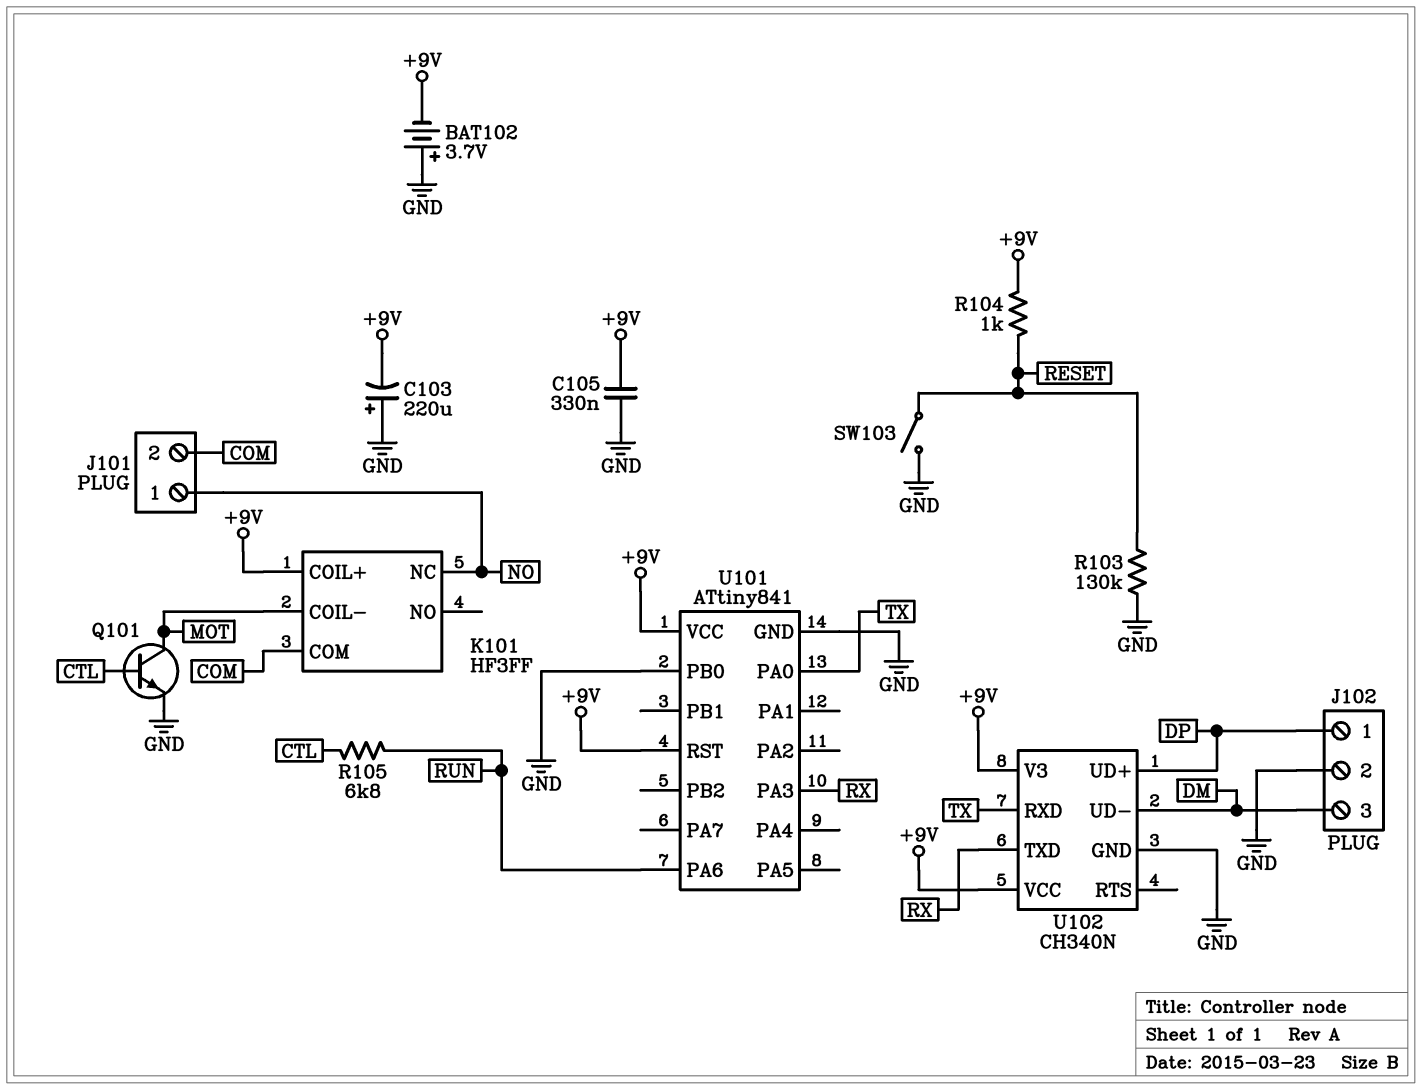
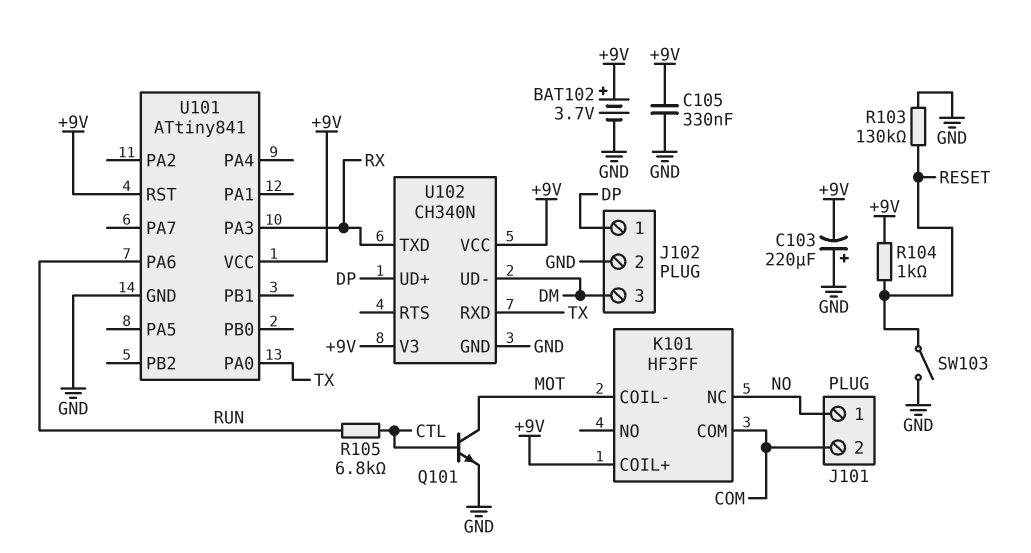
BAT102: 3.7V (plus GND, minus +9V) -> 3.7V (plus +9V, minus GND)
U101 pin PB0: GND -> none

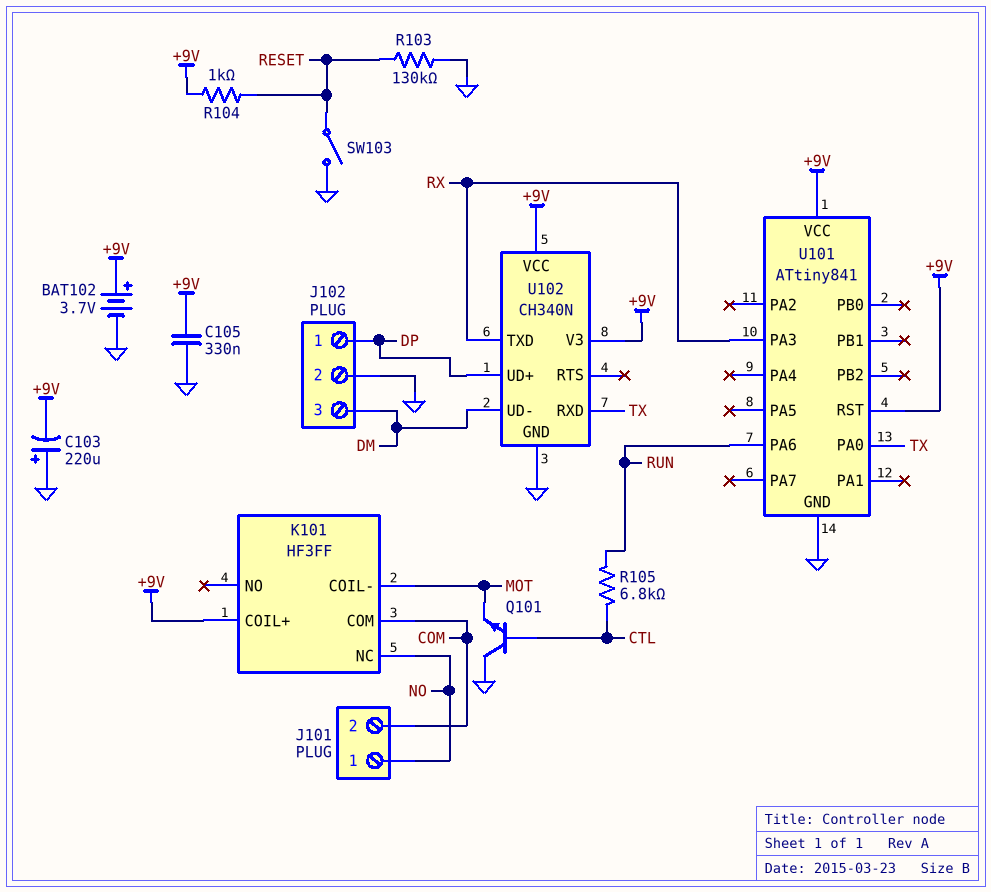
Q101: NPN (B CTL, C MOT, E GND) -> NPN (B CTL, C GND, E MOT)

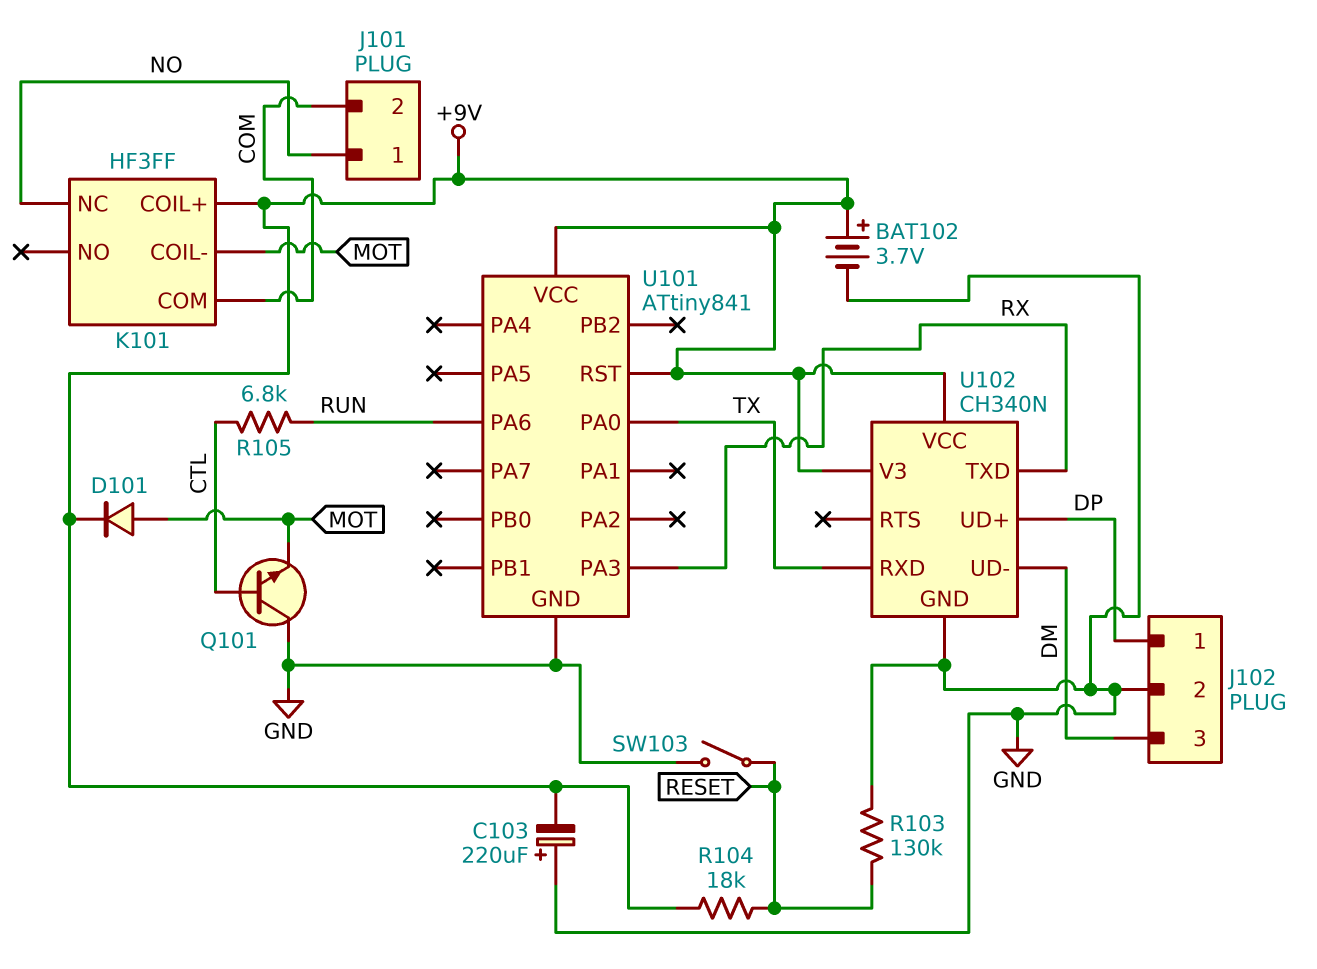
C105: 330nF (+9V, GND) -> none
D101: none -> diode (A MOT, K +9V)
R104: 1k (+9V, RESET) -> 18k (+9V, RESET)

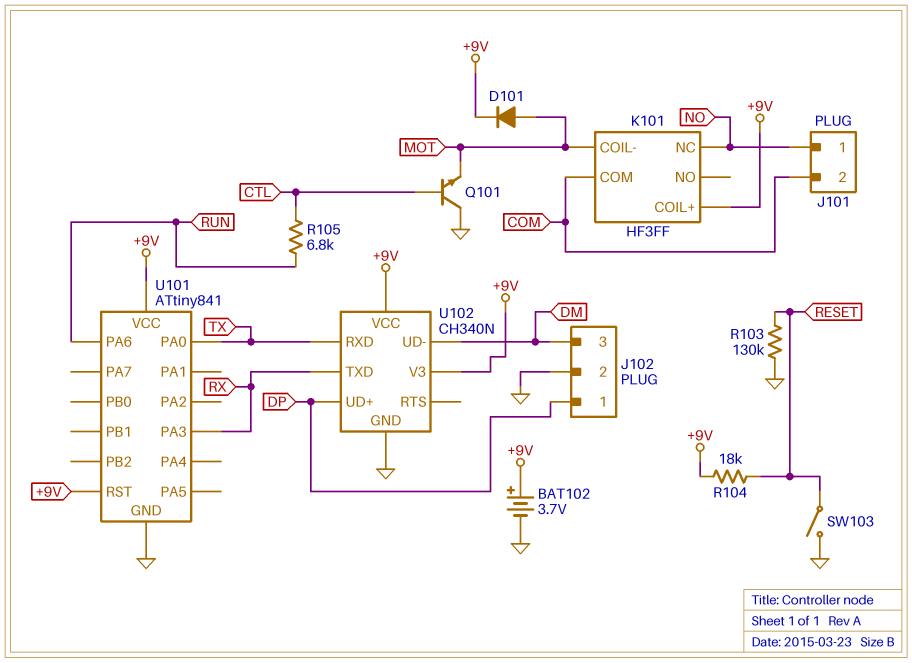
C103: 220uF (plus GND, minus +9V) -> none

